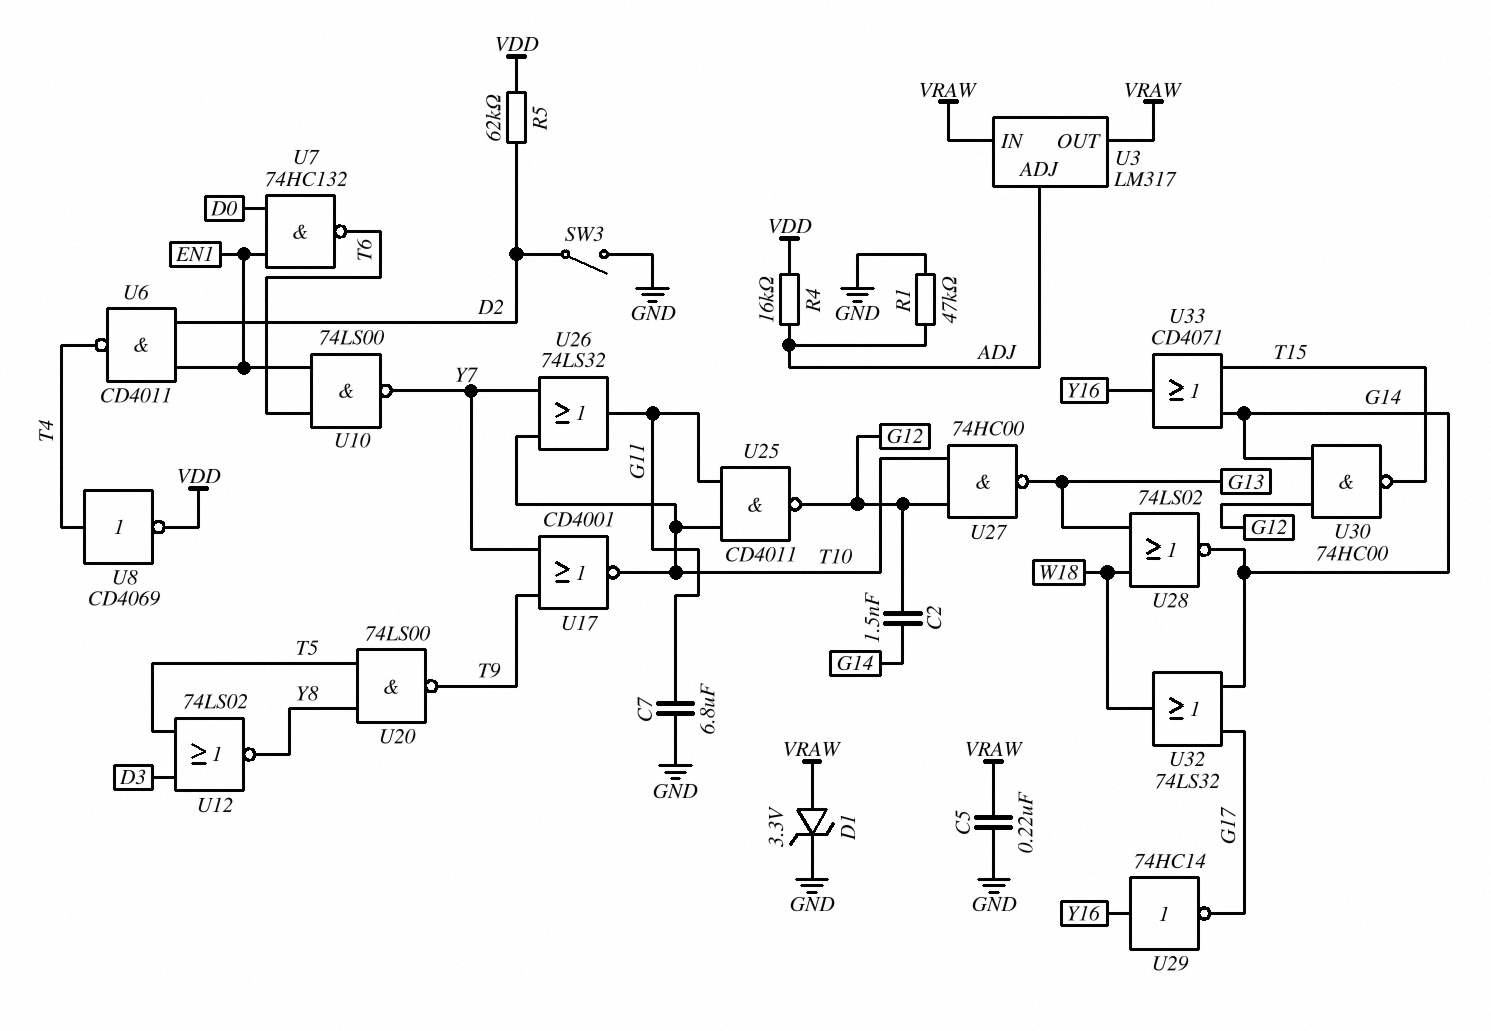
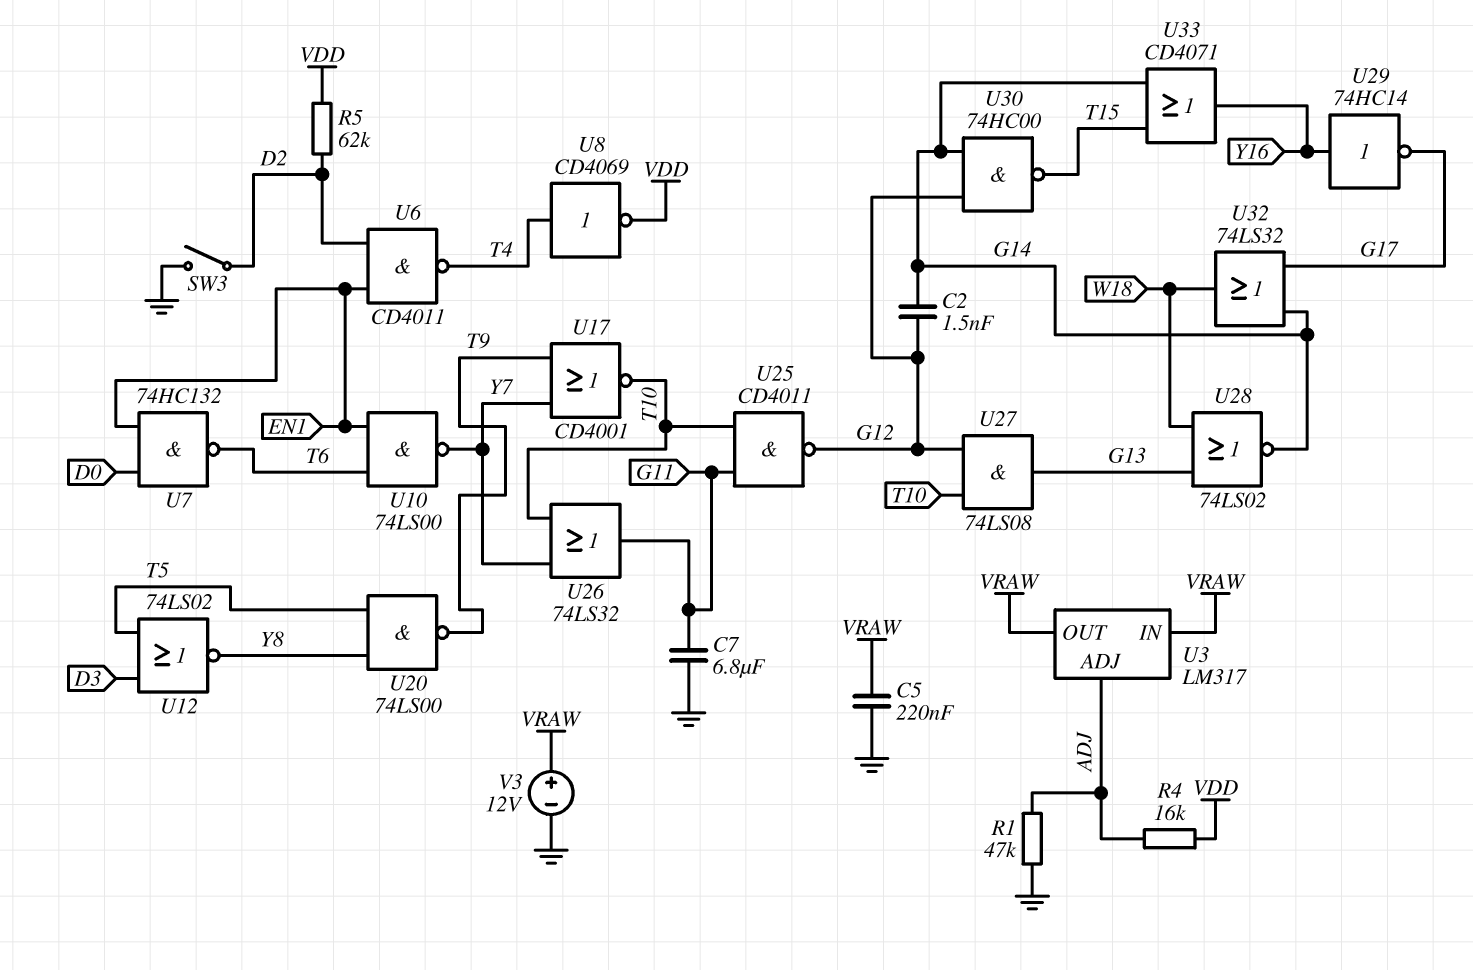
D1: zener 3.3V (A VRAW, K GND) -> none
U27: NAND 74HC00 (in G12, in T10, out G13) -> AND 74LS08 (in G12, in T10, out G13)
V3: none -> 12V (plus VRAW, minus GND)

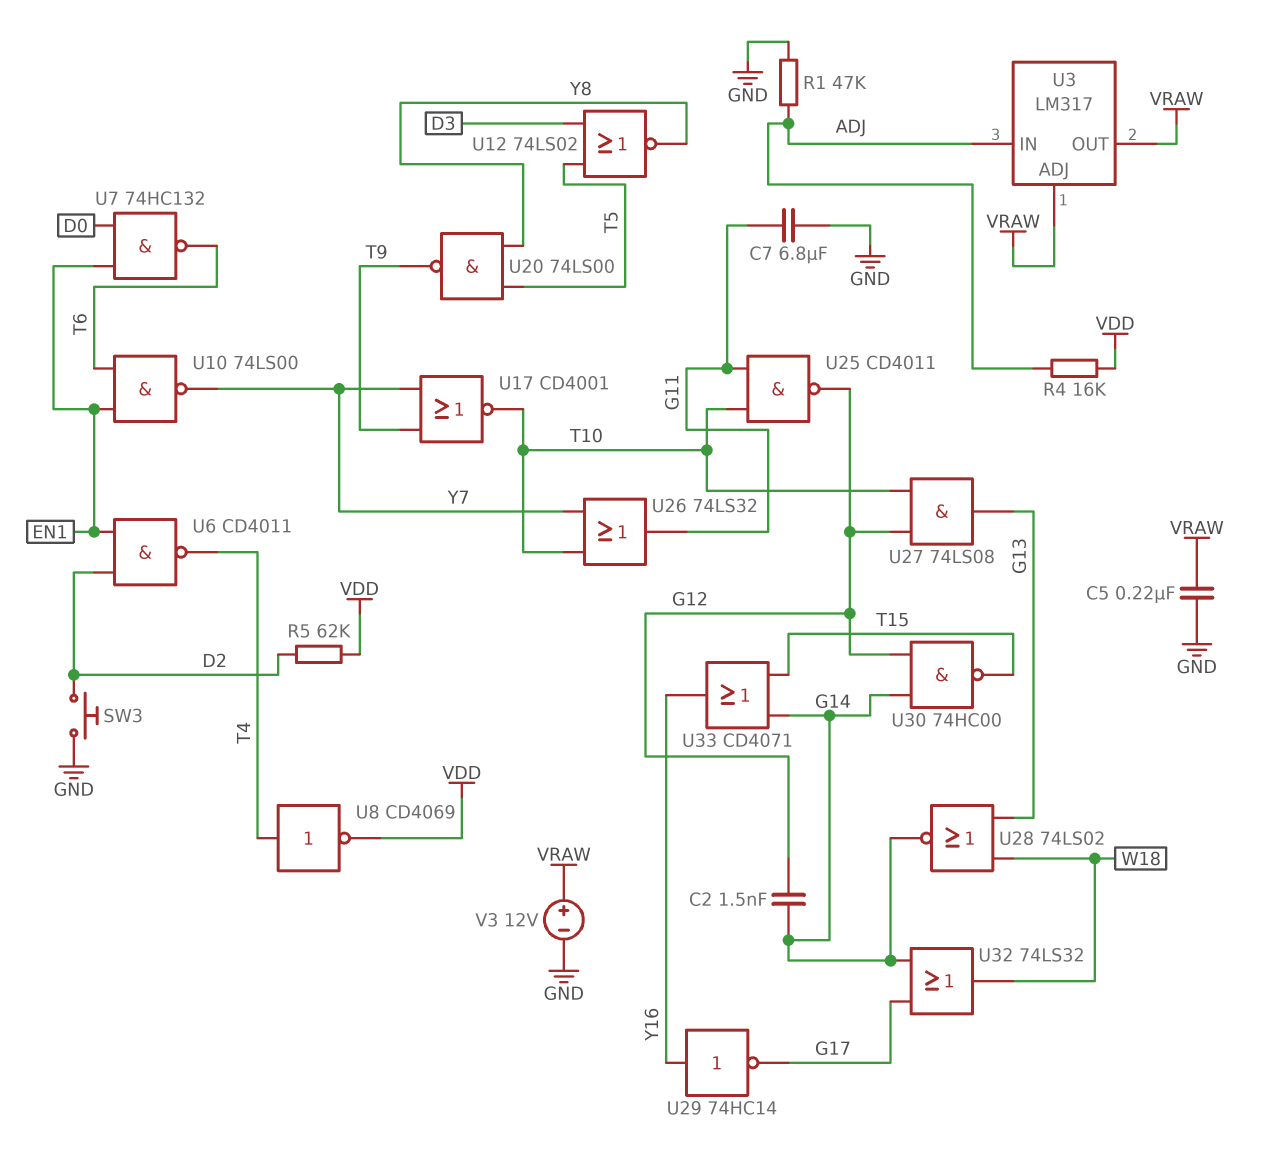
SW3: switch (D2, GND) -> button (D2, GND)
U3 pin ADJ: ADJ -> VRAW
U3 pin IN: VRAW -> ADJ

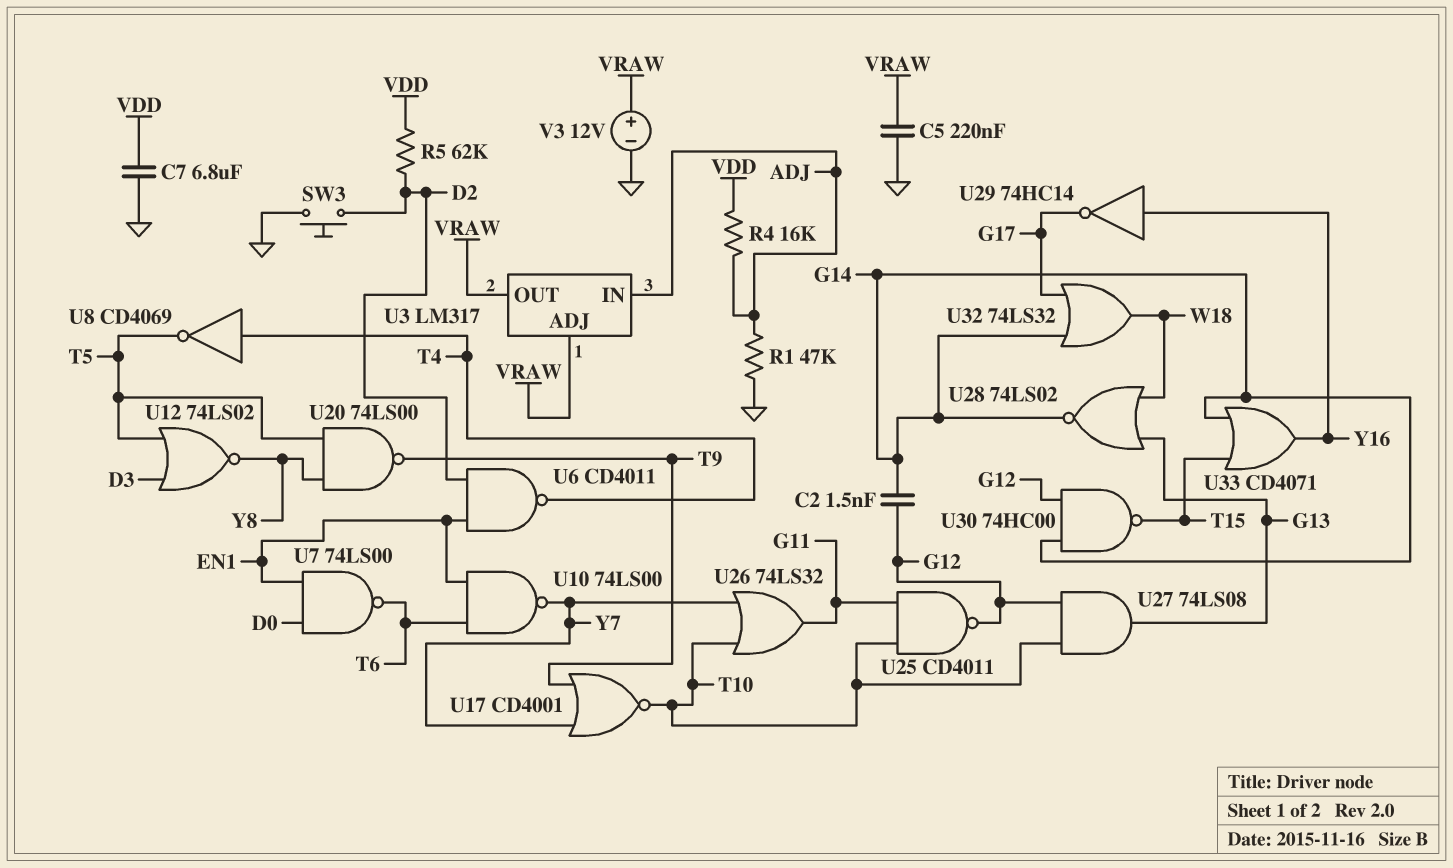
C7: 6.8uF (G11, GND) -> 6.8uF (GND, VDD)
U7: NAND 74HC132 (in D0, in EN1, out T6) -> NAND 74LS00 (in D0, in EN1, out T6)
U8: NOT CD4069 (in T4, out VDD) -> NOT CD4069 (in T4, out T5)

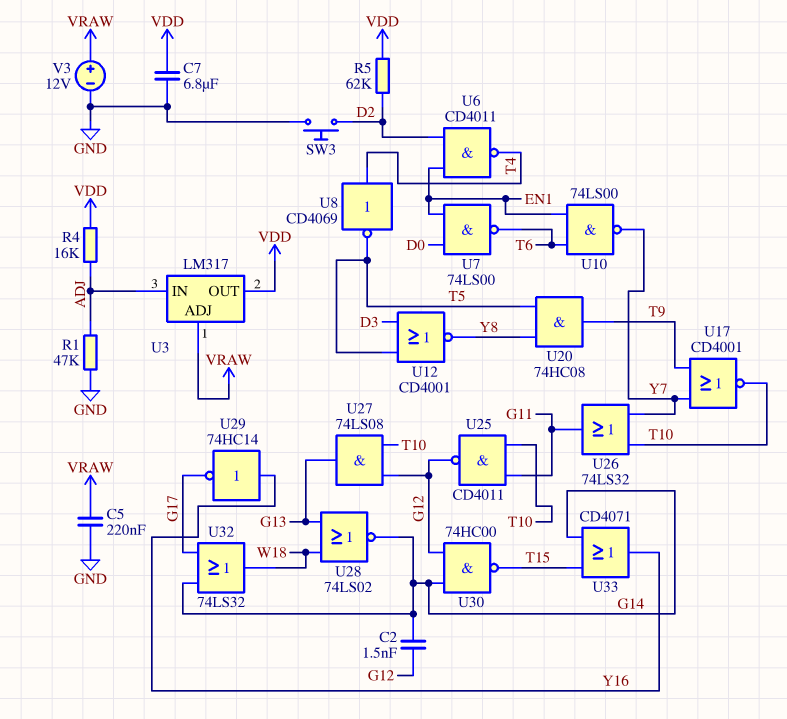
U3 pin OUT: VRAW -> VDD
U12: NOR 74LS02 (in D3, in T5, out Y8) -> NOR CD4001 (in D3, in T5, out Y8)
U20: NAND 74LS00 (in T5, in Y8, out T9) -> AND 74HC08 (in T5, in Y8, out T9)

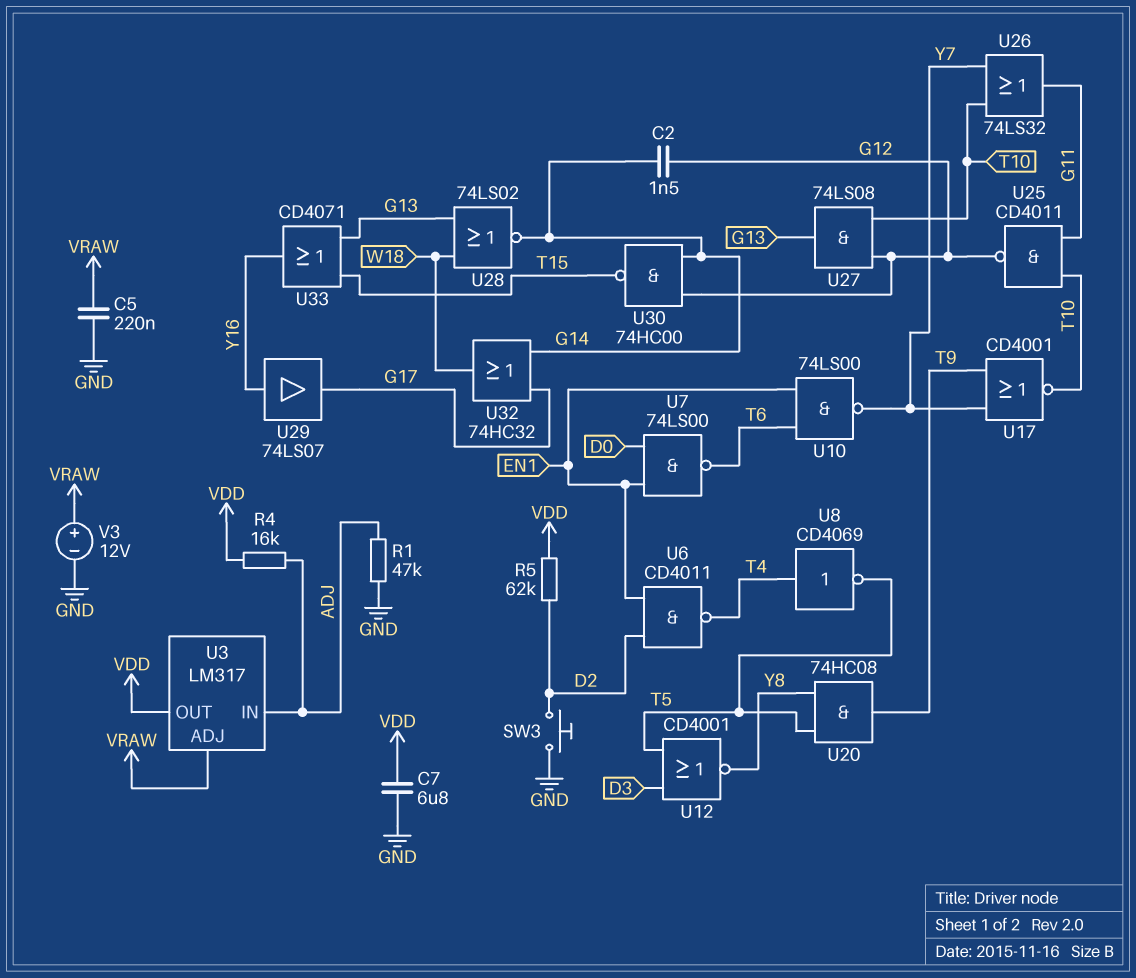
U29: NOT 74HC14 (in Y16, out G17) -> buffer 74LS07 (in Y16, out G17)
U32: OR 74LS32 (in G14, in G17, out W18) -> OR 74HC32 (in G14, in G17, out W18)
U33: OR CD4071 (in G14, in T15, out Y16) -> OR CD4071 (in G13, in T15, out Y16)

